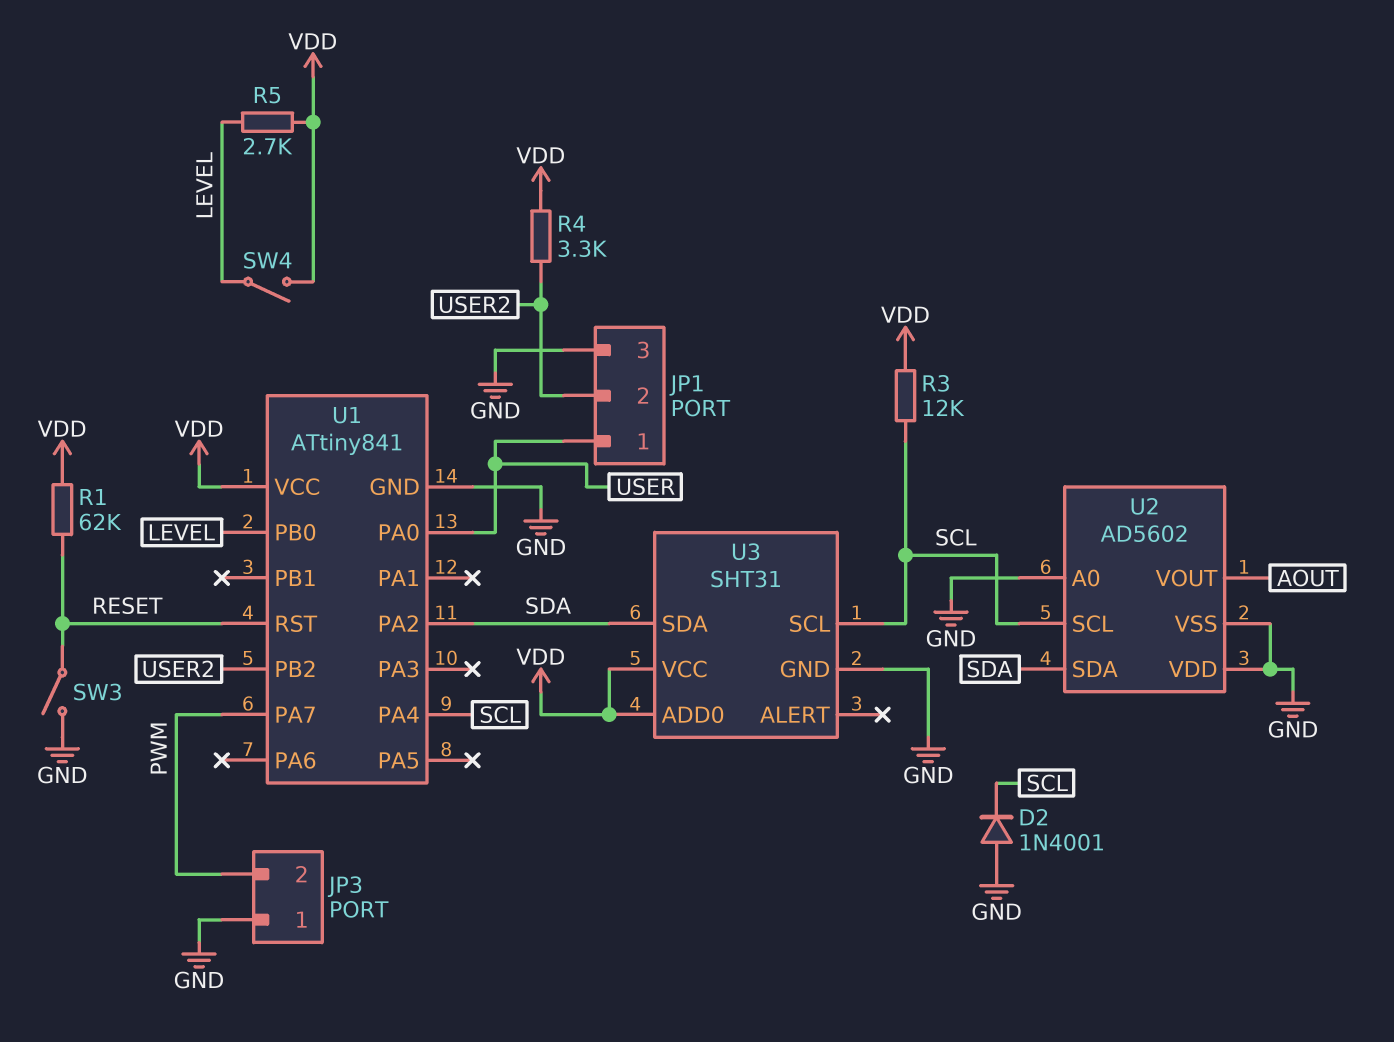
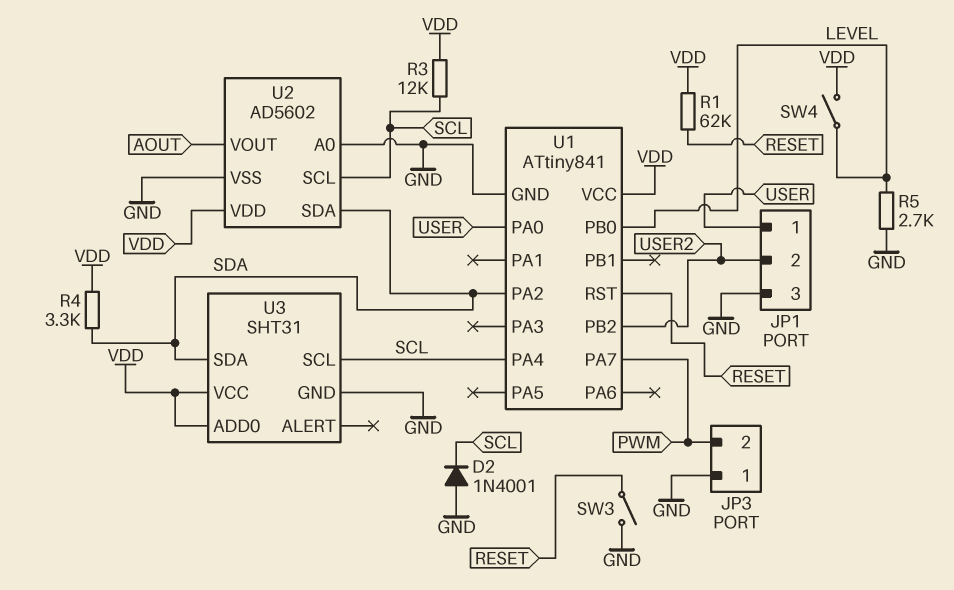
R4: 3.3k (USER2, VDD) -> 3.3k (SDA, VDD)
R5: 2.7k (LEVEL, VDD) -> 2.7k (GND, LEVEL)
U2 pin VDD: GND -> VDD

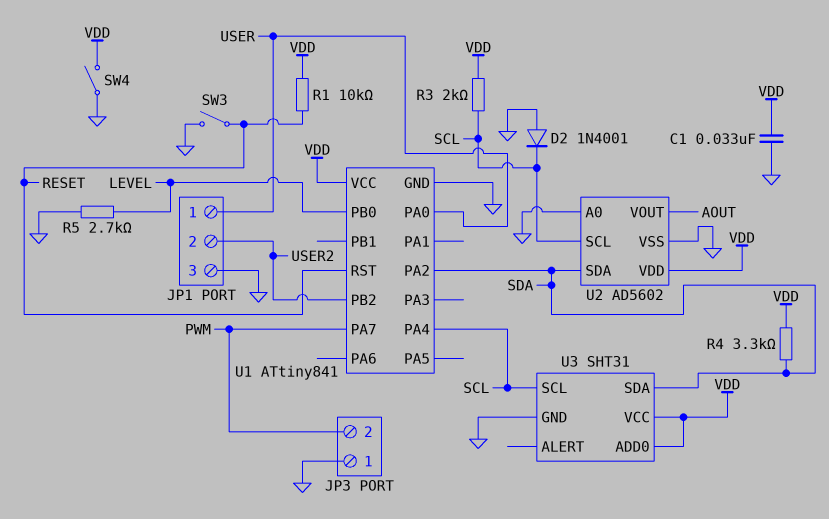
C1: none -> 33nF (GND, VDD)
R1: 62k (RESET, VDD) -> 10k (RESET, VDD)
R3: 12k (SCL, VDD) -> 2k (SCL, VDD)
SW4: switch (LEVEL, VDD) -> switch (GND, VDD)

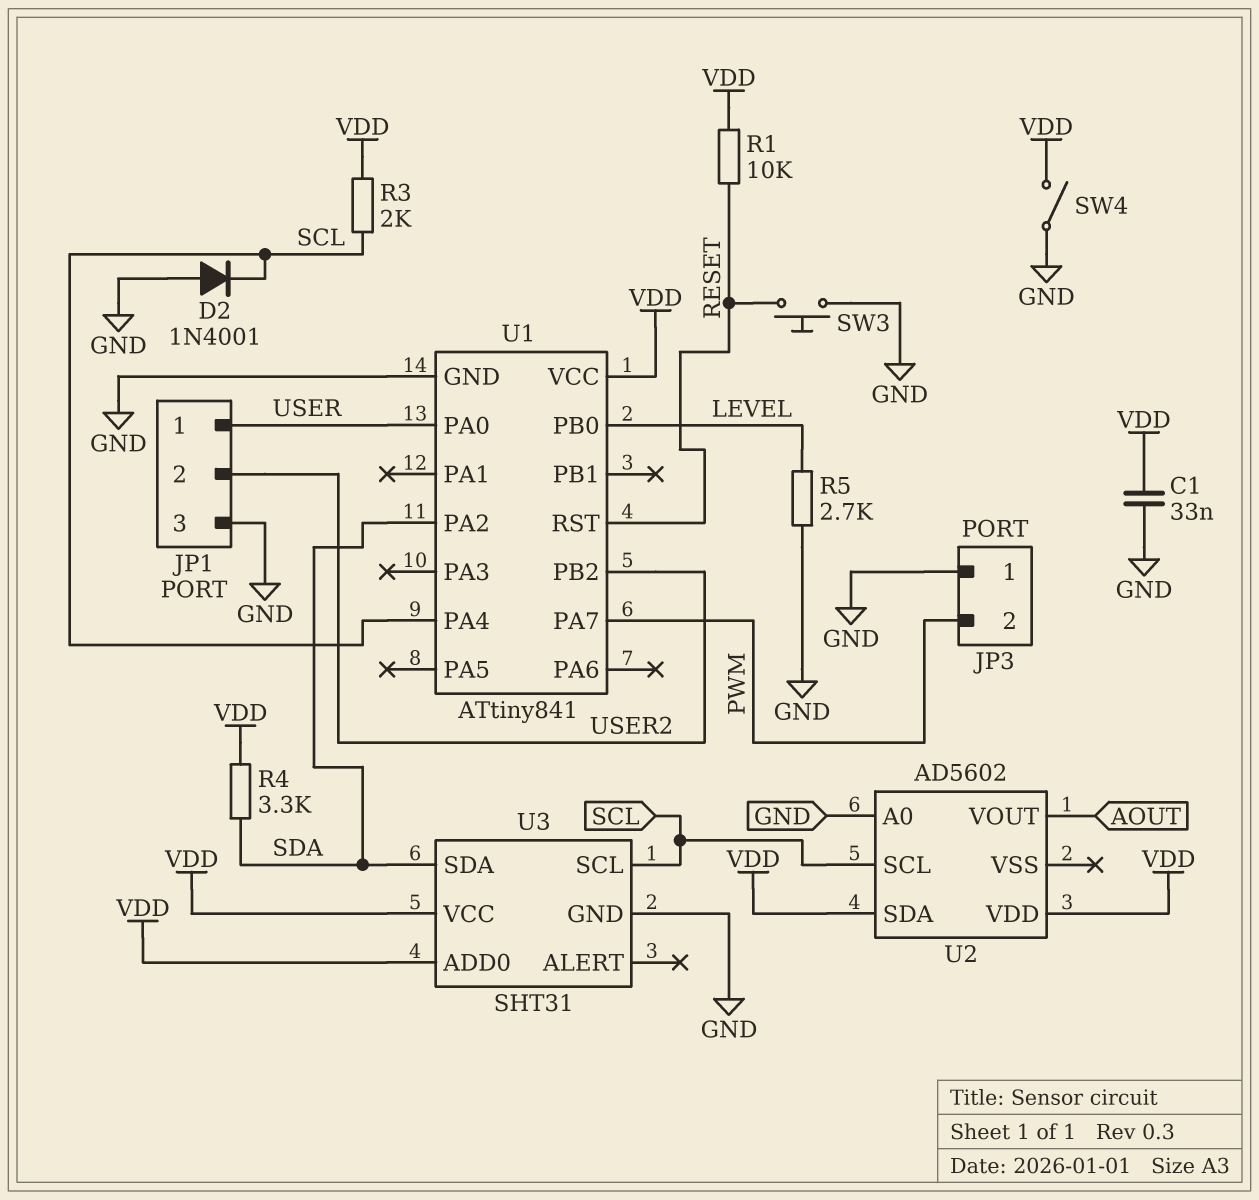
SW3: switch (GND, RESET) -> button (GND, RESET)
U2 pin SDA: SDA -> VDD
U2 pin VSS: GND -> none

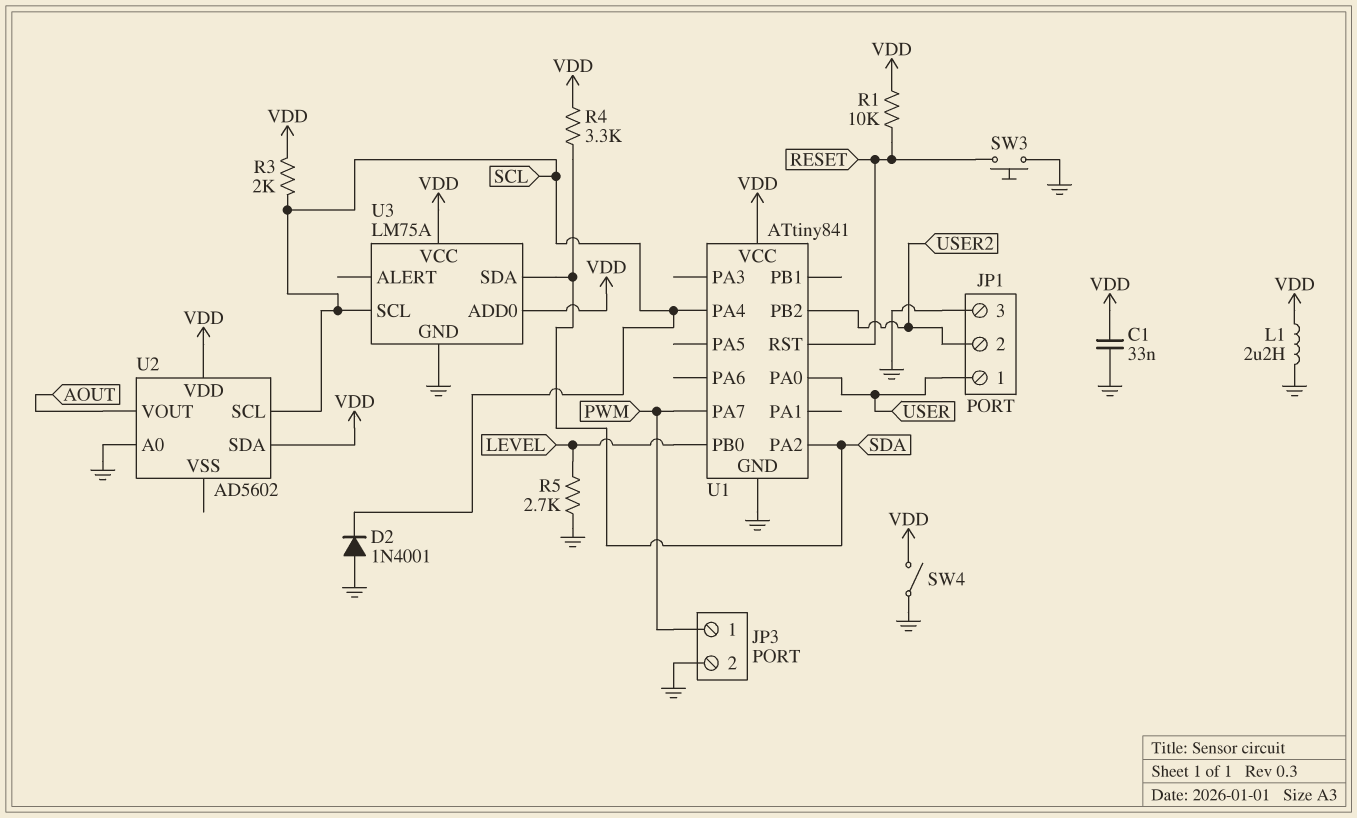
JP3 pin 1: GND -> PWM
JP3 pin 2: PWM -> GND
L1: none -> 2.2uH (GND, VDD)
U3: SHT31 -> LM75A

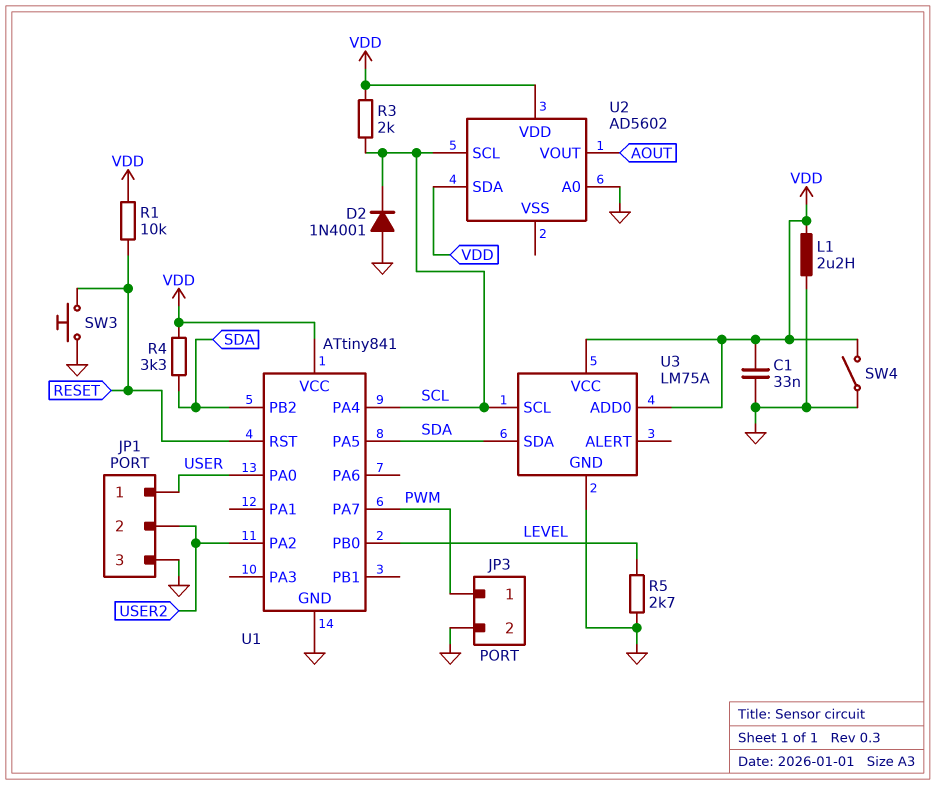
U1 pin PA2: SDA -> USER2
U1 pin PA5: none -> SDA
U1 pin PB2: USER2 -> SDA

